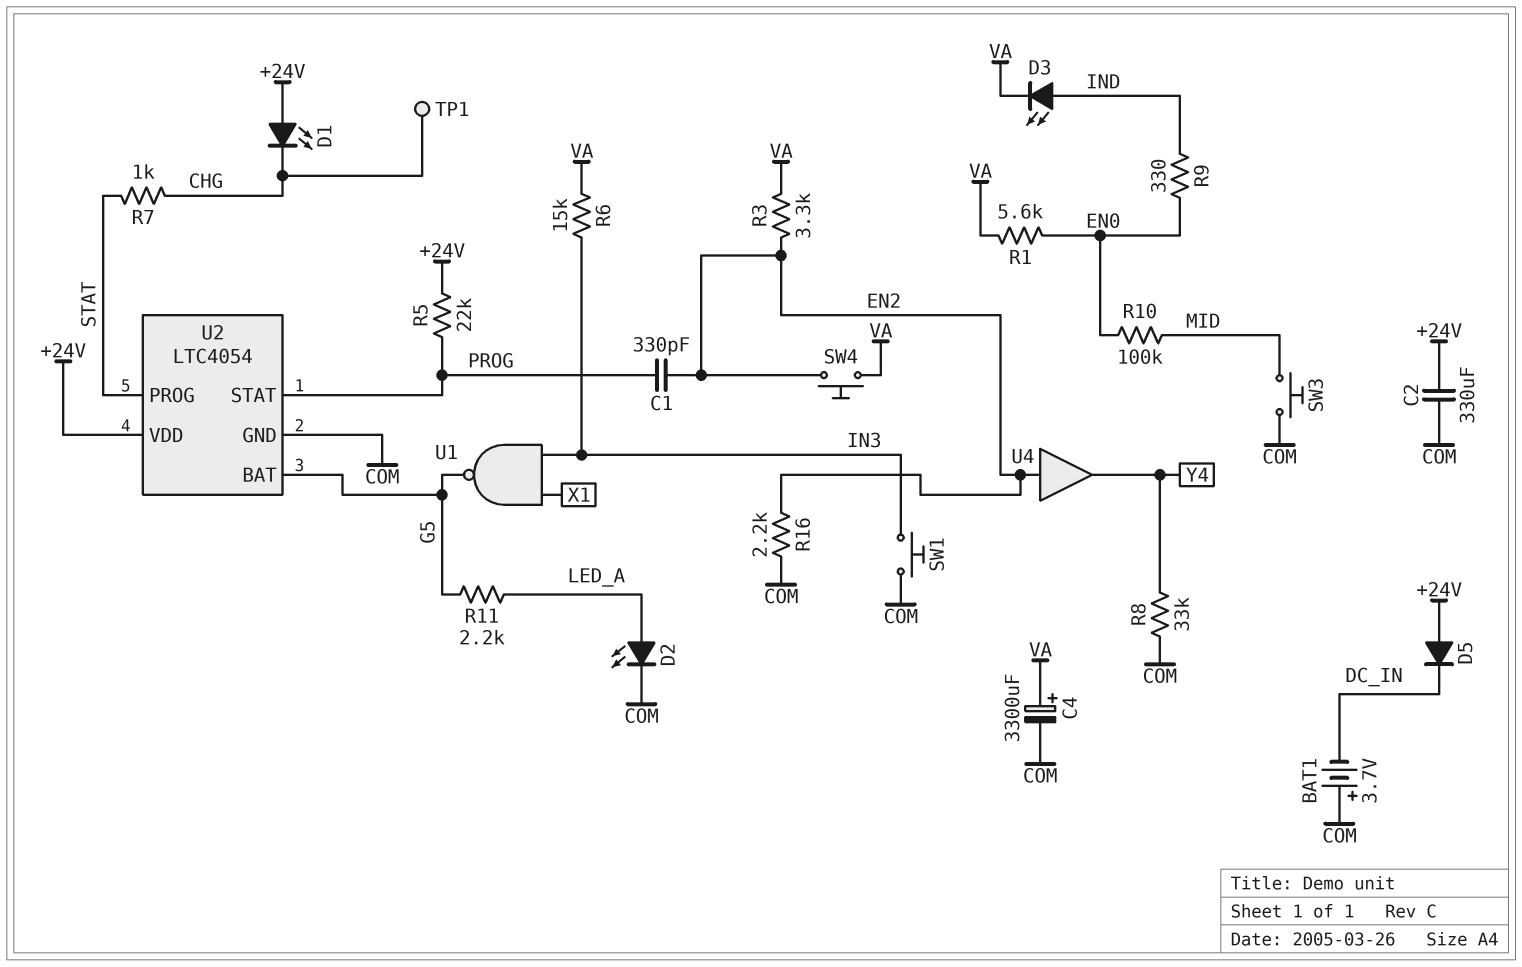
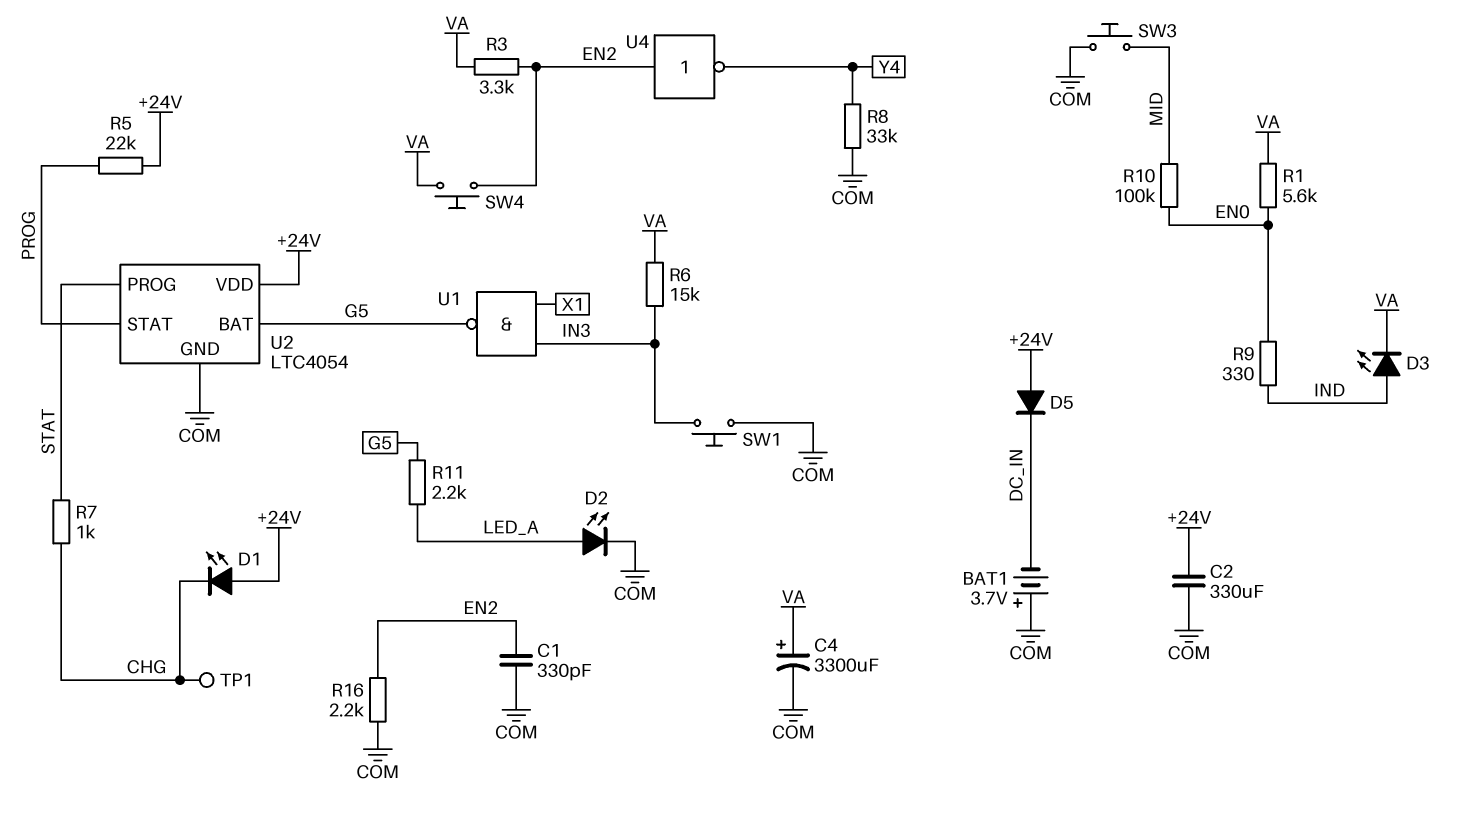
C1: 330pF (EN2, PROG) -> 330pF (COM, EN2)
U4: buffer (in EN2, out Y4) -> NOT (in EN2, out Y4)

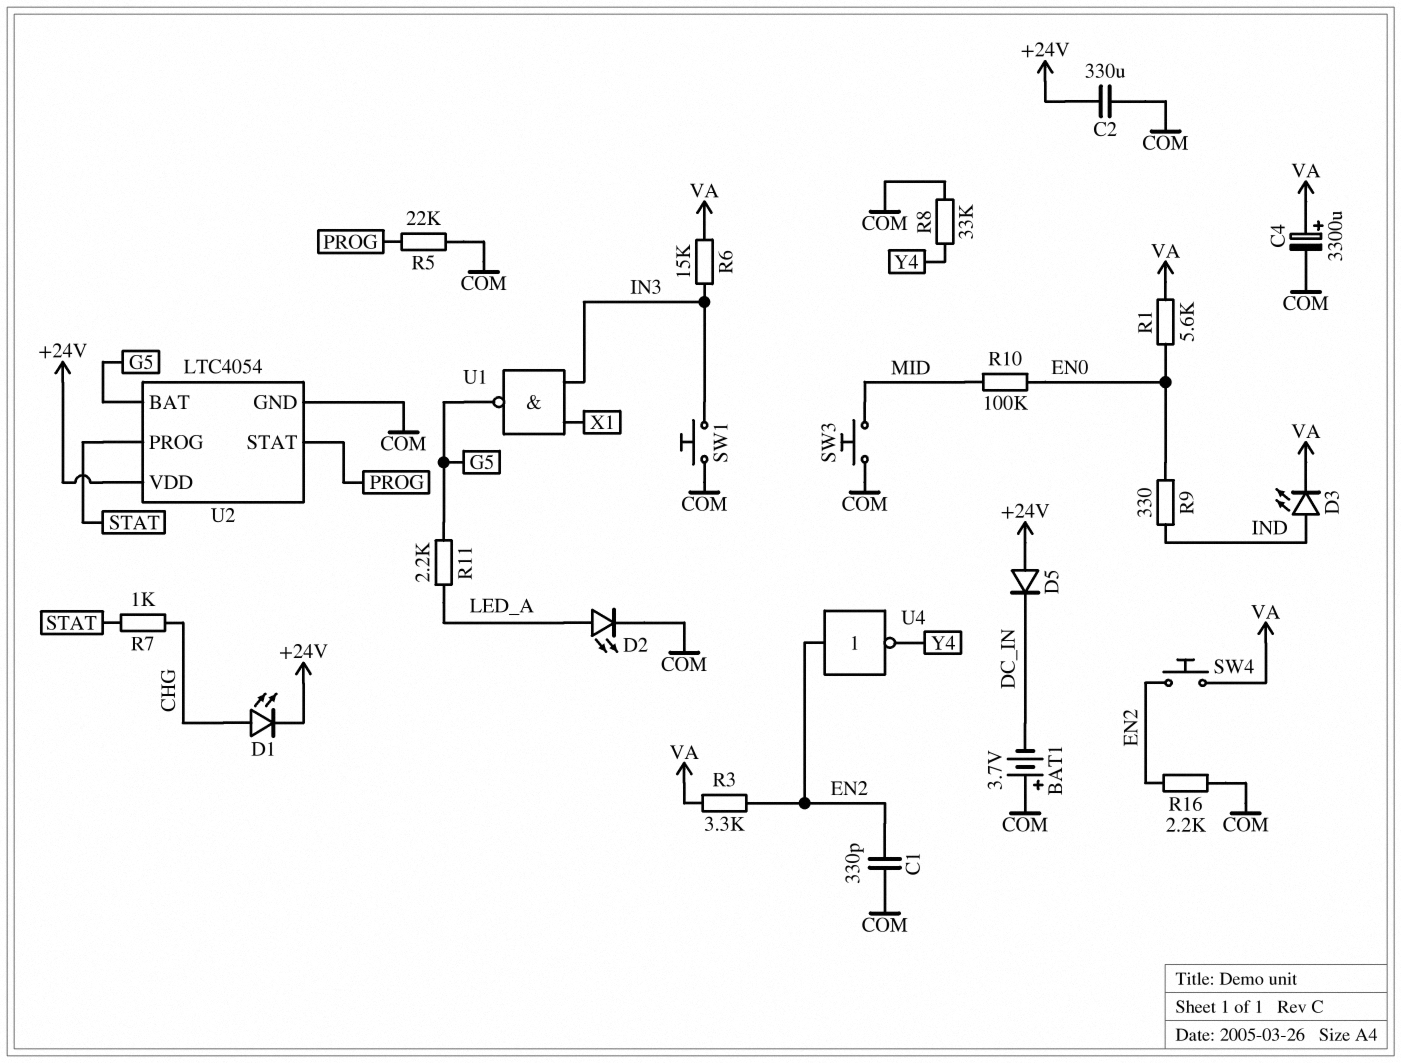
D1: LED (A +24V, K CHG) -> LED (A CHG, K +24V)
R5: 22k (+24V, PROG) -> 22k (COM, PROG)
TP1: test point (CHG) -> none

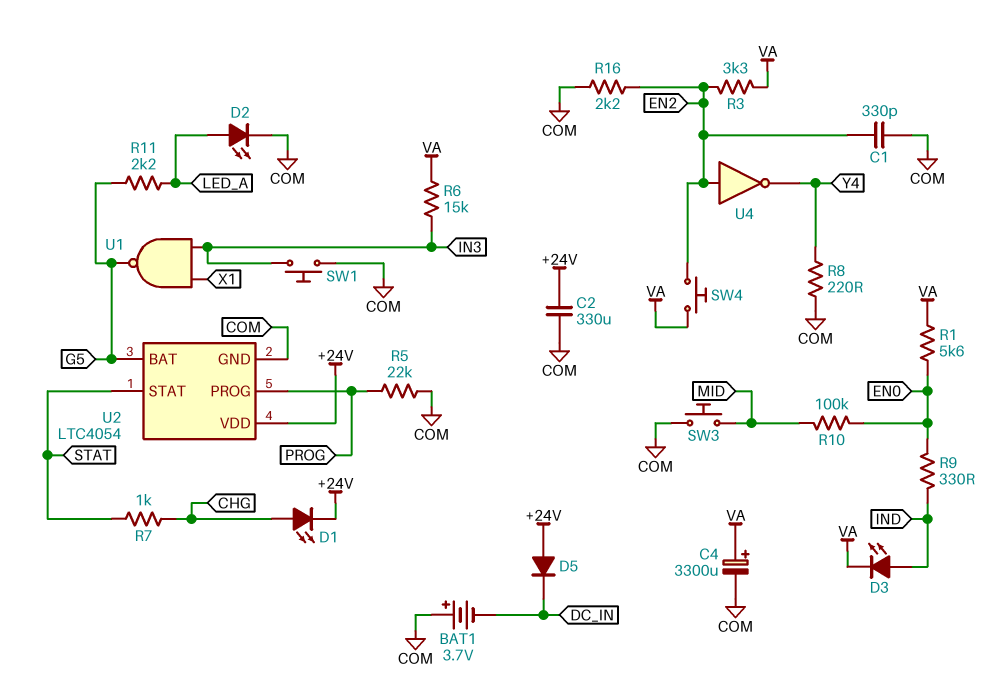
R8: 33k (COM, Y4) -> 220 (COM, Y4)
U2 pin PROG: STAT -> PROG
U2 pin STAT: PROG -> STAT

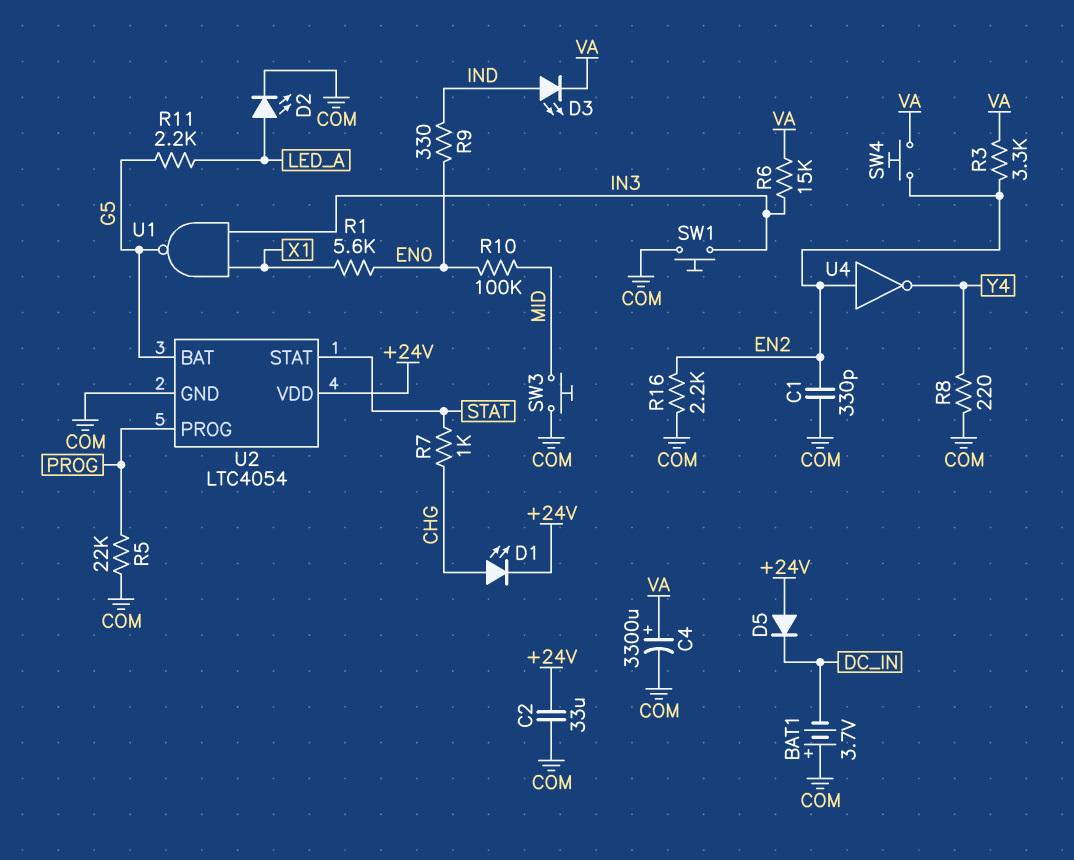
C2: 330uF (+24V, COM) -> 33uF (+24V, COM)
R1: 5.6k (EN0, VA) -> 5.6k (EN0, X1)

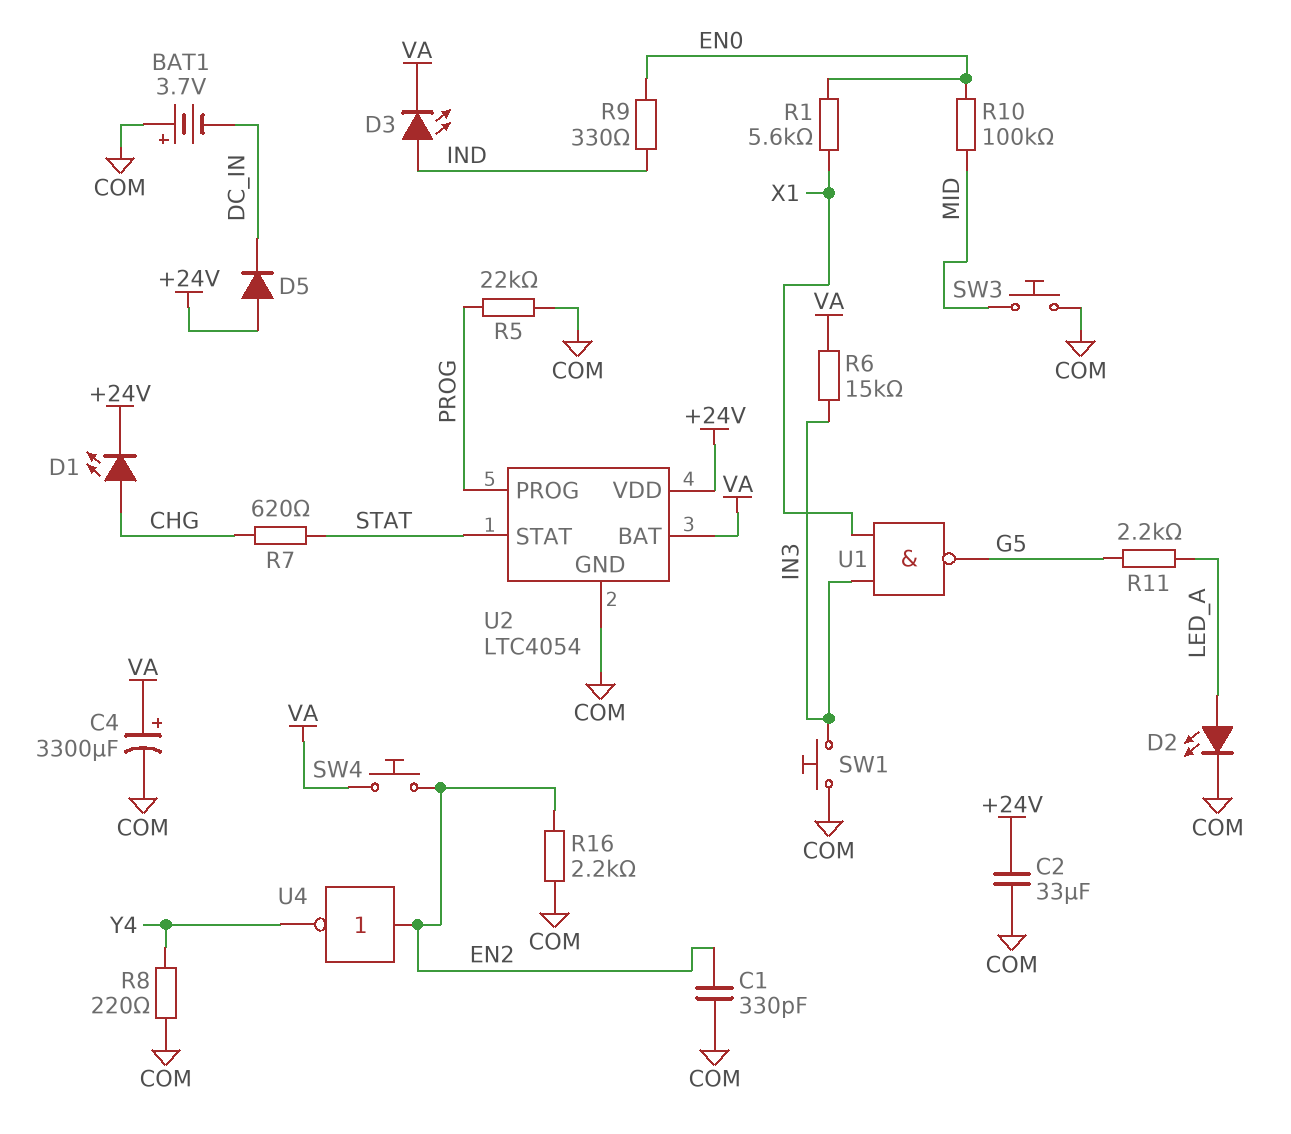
R3: 3.3k (EN2, VA) -> none
R7: 1k (CHG, STAT) -> 620 (CHG, STAT)
U2 pin BAT: G5 -> VA

